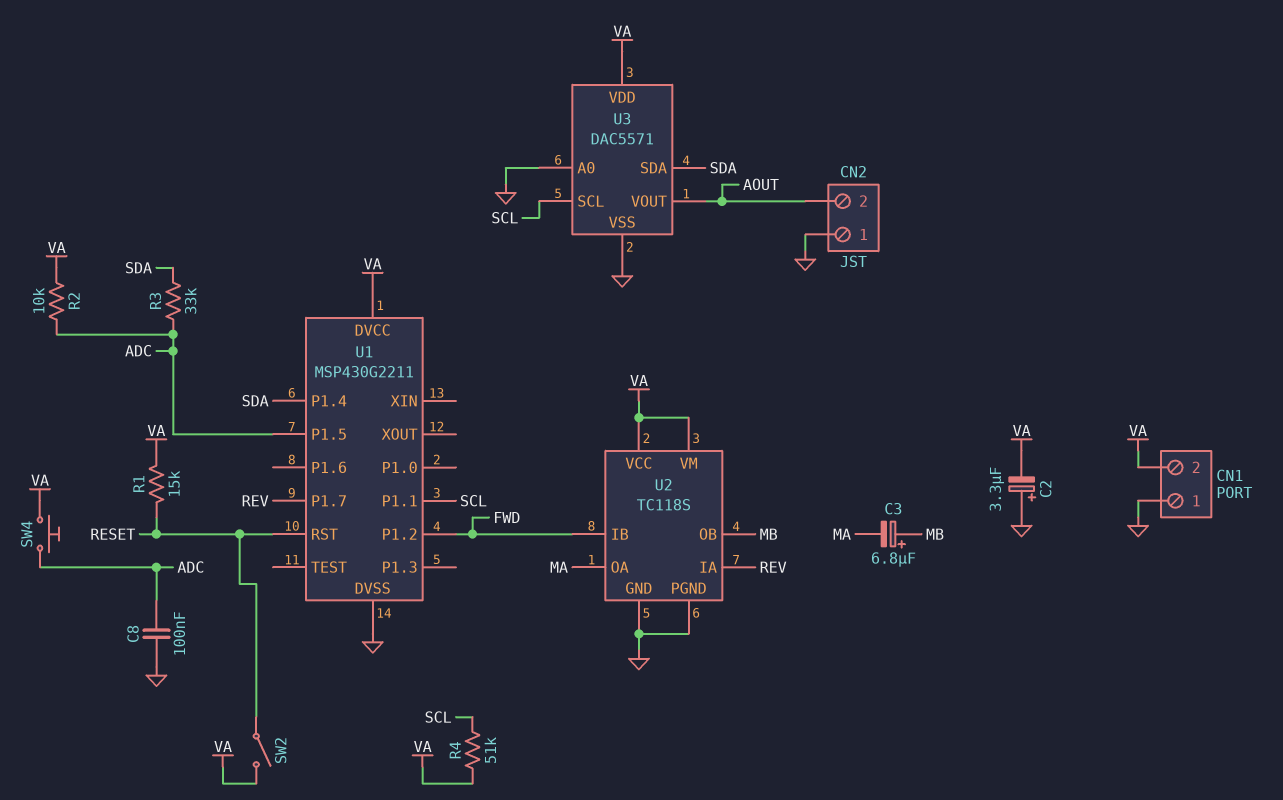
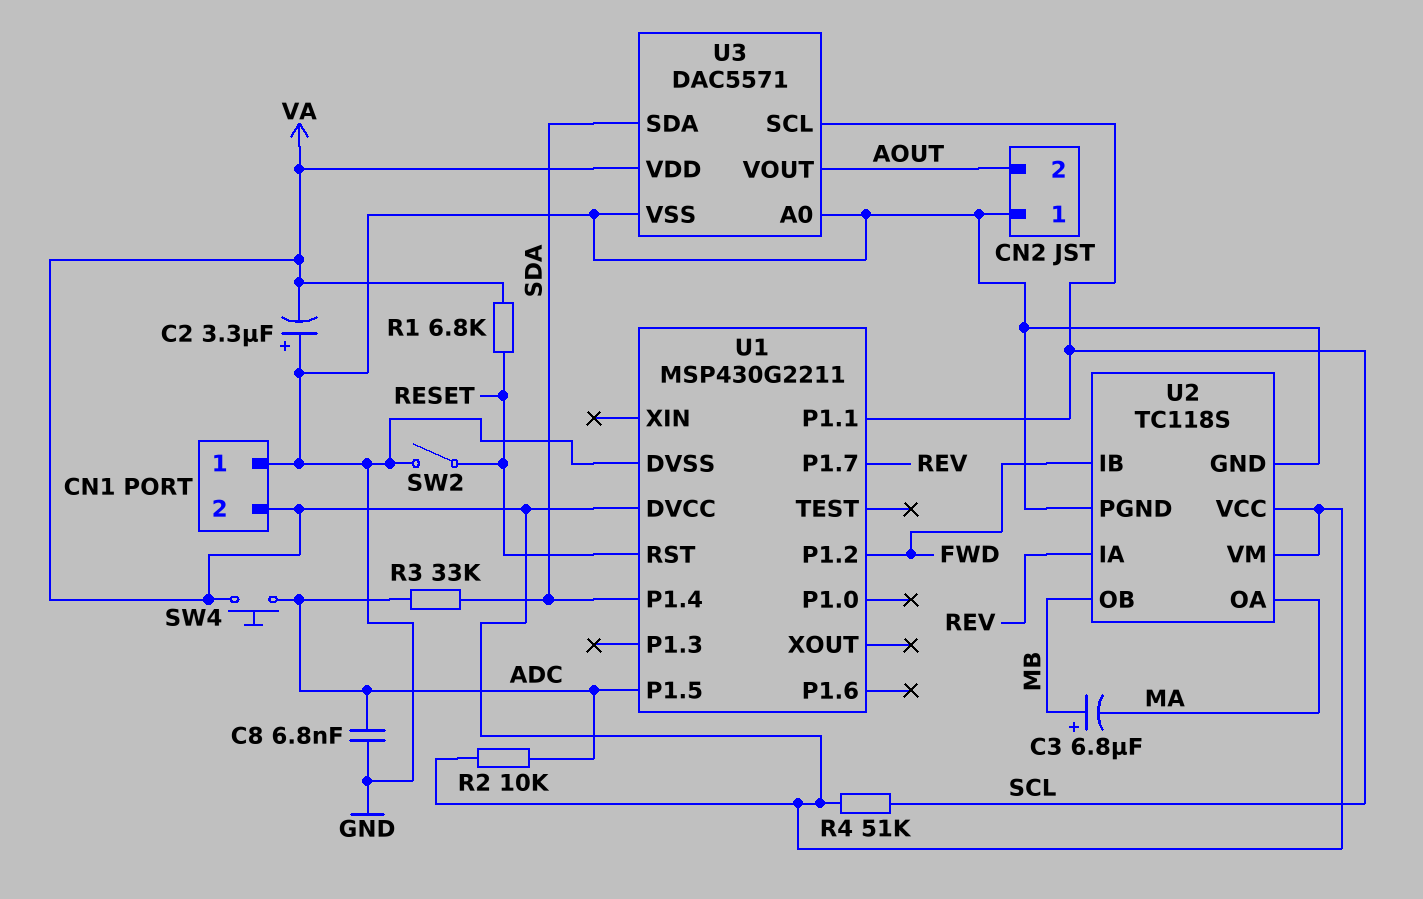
C8: 100nF (ADC, GND) -> 6.8nF (ADC, GND)
R1: 15k (RESET, VA) -> 6.8k (RESET, VA)
SW2: switch (RESET, VA) -> switch (GND, RESET)

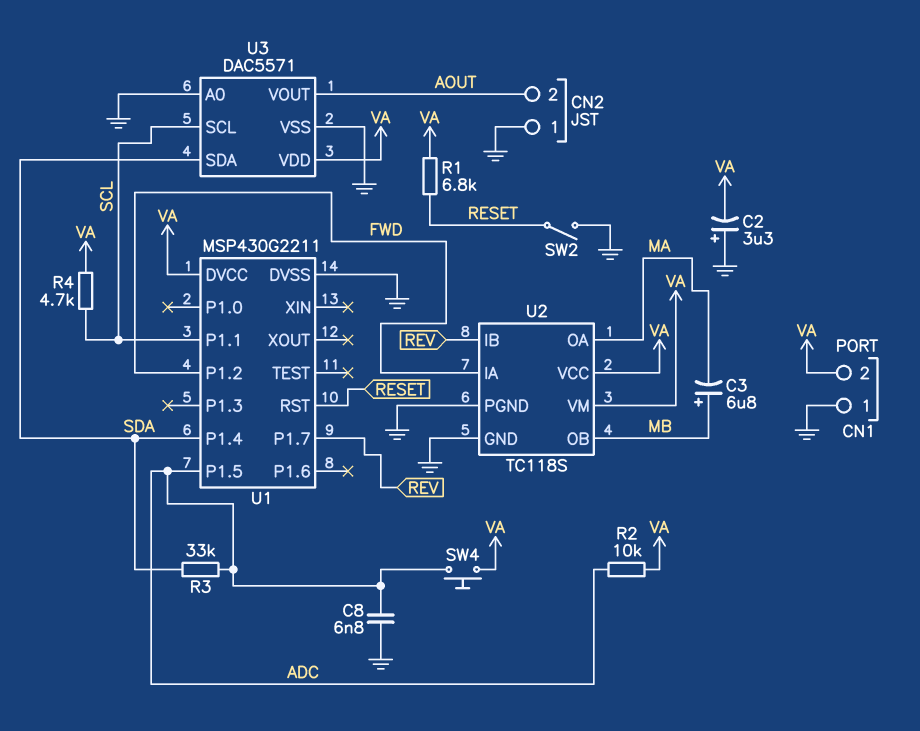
R4: 51k (SCL, VA) -> 4.7k (SCL, VA)
U2 pin IA: REV -> FWD
U2 pin IB: FWD -> REV

